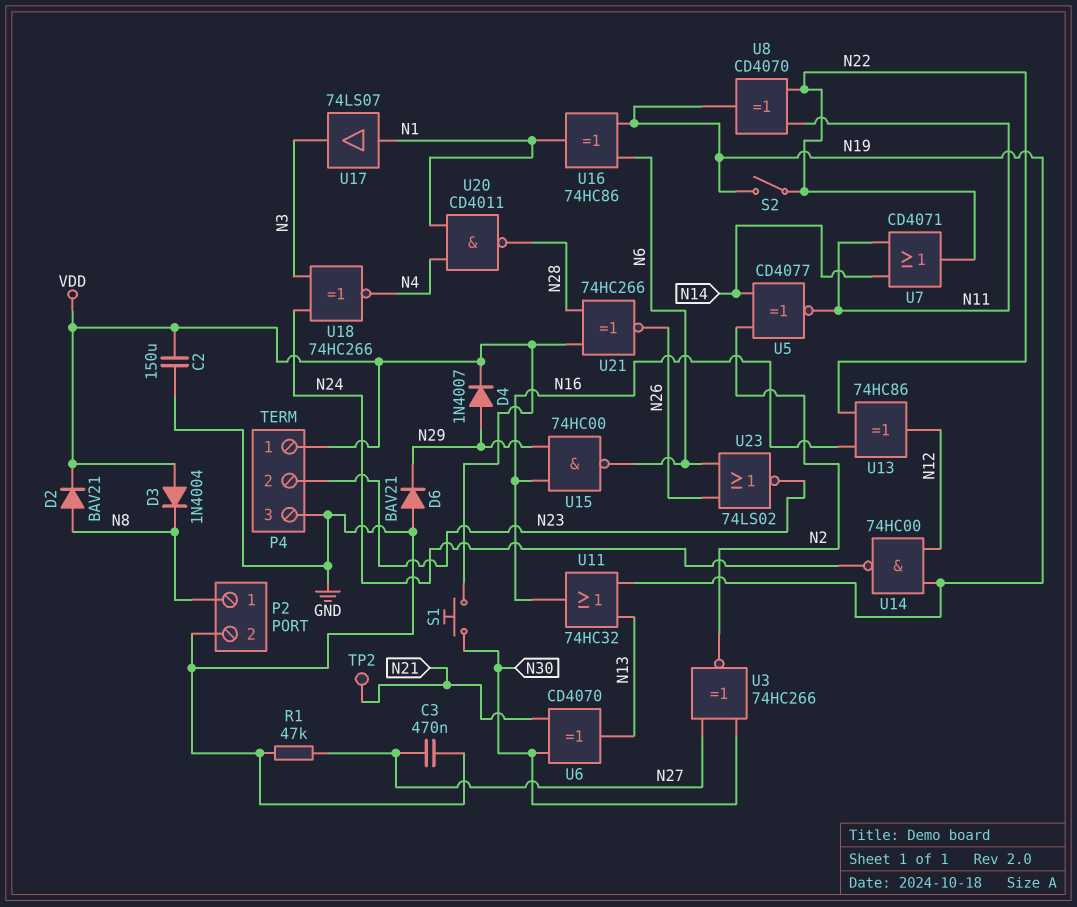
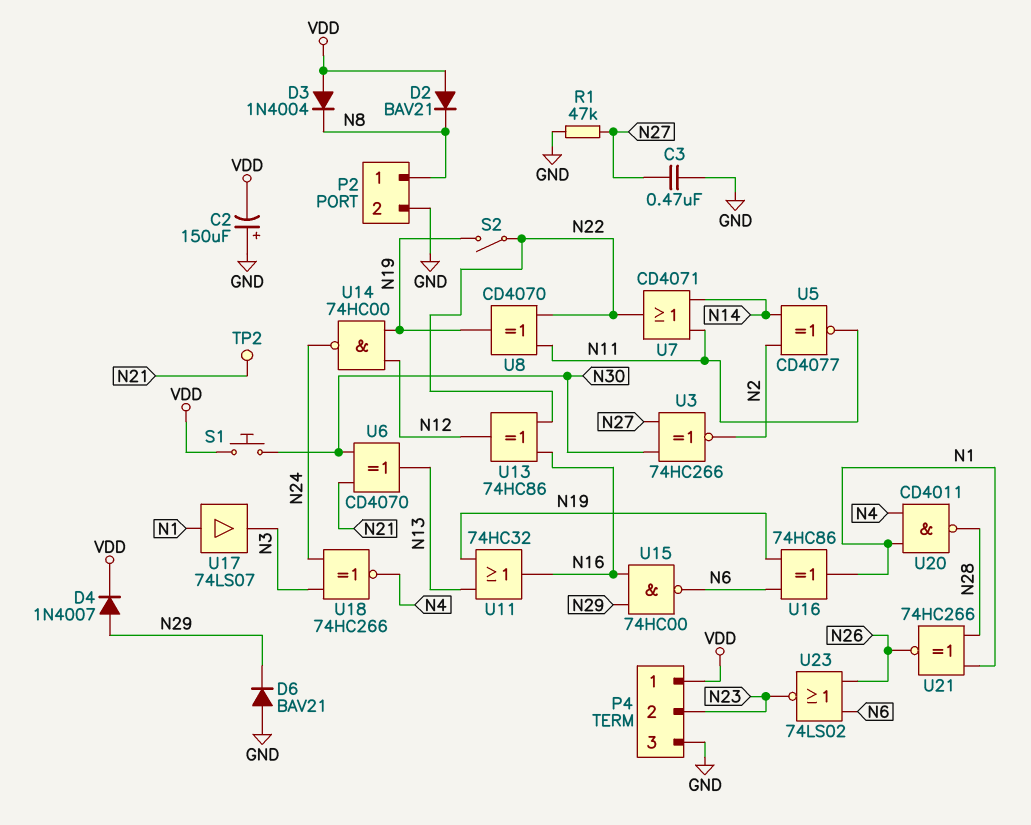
C2: 150uF (GND, VDD) -> 150uF (plus GND, minus VDD)
D2: diode BAV21 (A N8, K VDD) -> diode BAV21 (A VDD, K N8)
U21: XNOR 74HC266 (in N28, in VDD, out N26) -> XNOR 74HC266 (in N1, in N28, out N26)

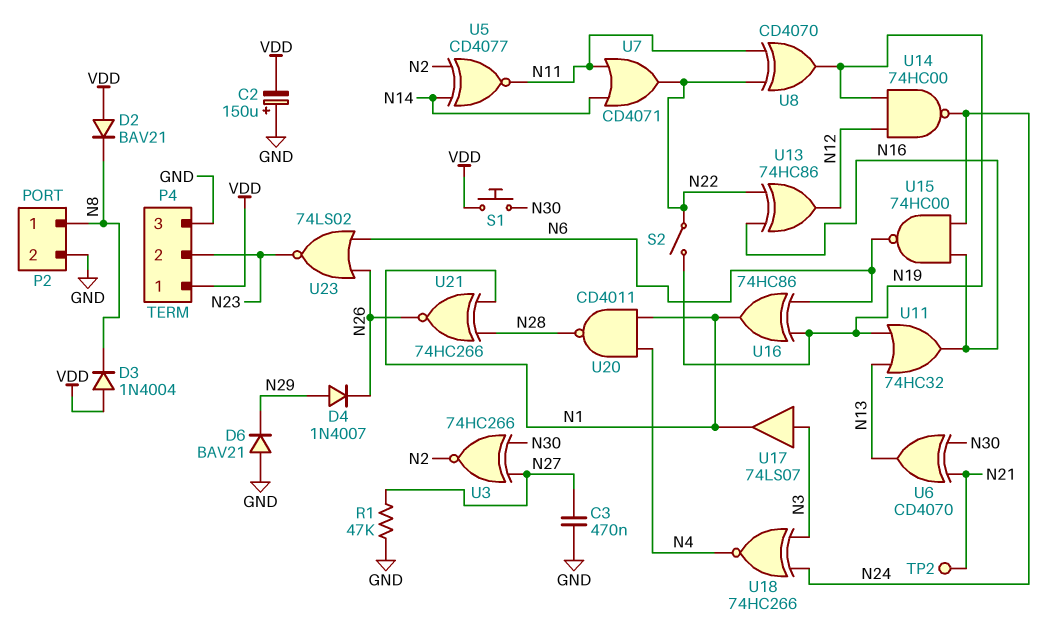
D4: diode 1N4007 (A N29, K VDD) -> diode 1N4007 (A N29, K N26)
U15: NAND 74HC00 (in N16, in N29, out N6) -> NAND 74HC00 (in N16, in N24, out N6)
U17: buffer 74LS07 (in N1, out N3) -> buffer 74LS07 (in N3, out N1)

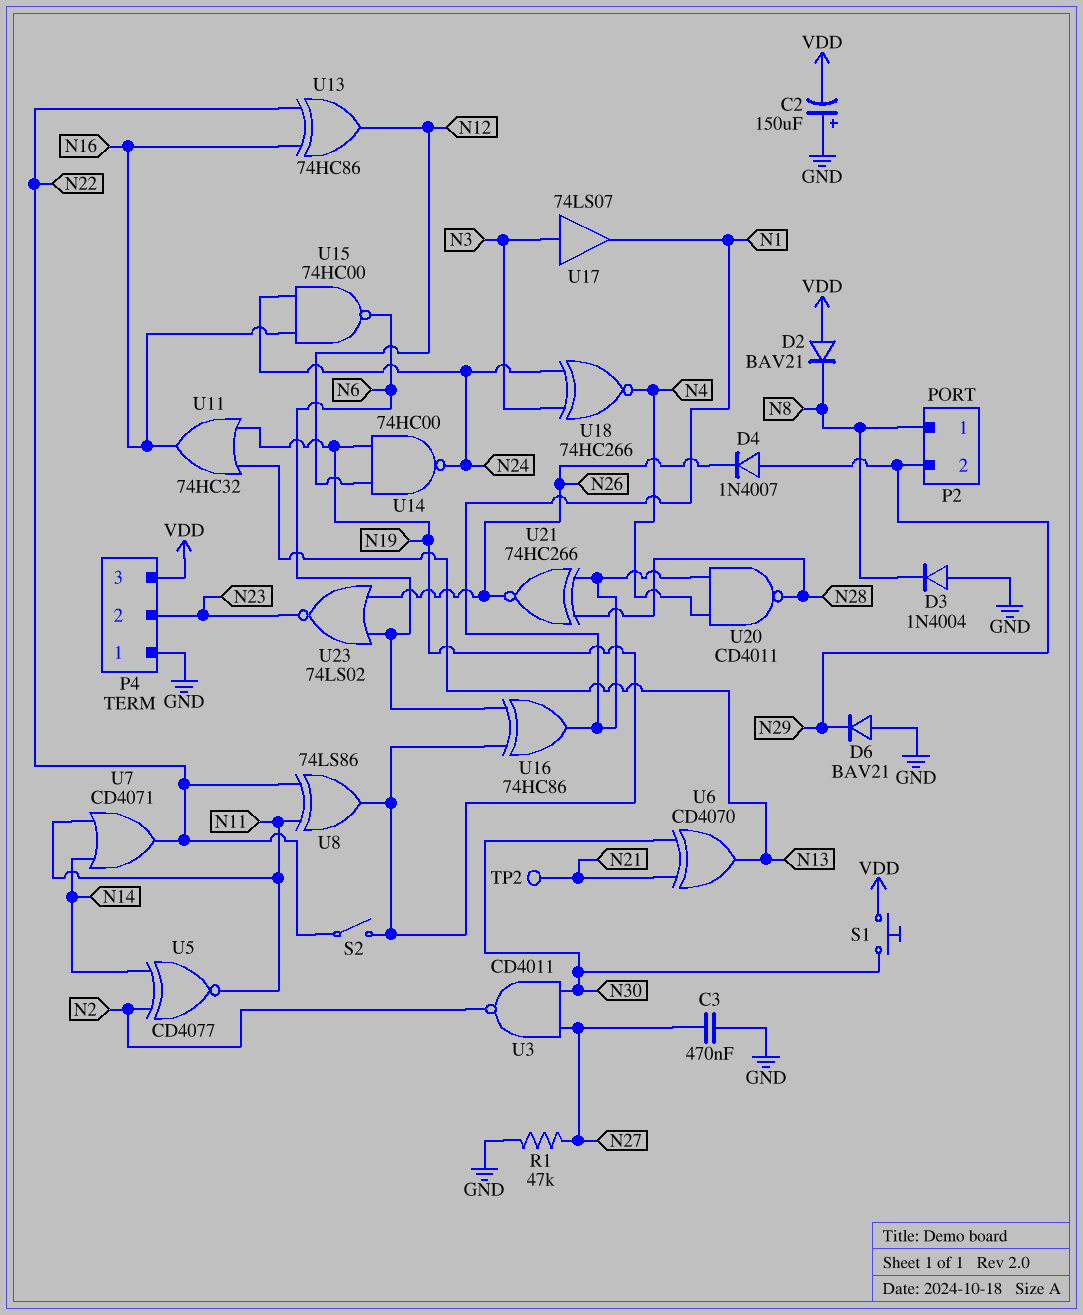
D3: diode 1N4004 (A VDD, K N8) -> diode 1N4004 (A GND, K N8)
P2 pin 2: GND -> N29
P4 pin 1: VDD -> GND
P4 pin 3: GND -> VDD
U3: XNOR 74HC266 (in N27, in N30, out N2) -> NAND CD4011 (in N27, in N30, out N2)
U8: XOR CD4070 (in N11, in N22, out N19) -> XOR 74LS86 (in N11, in N22, out N19)

